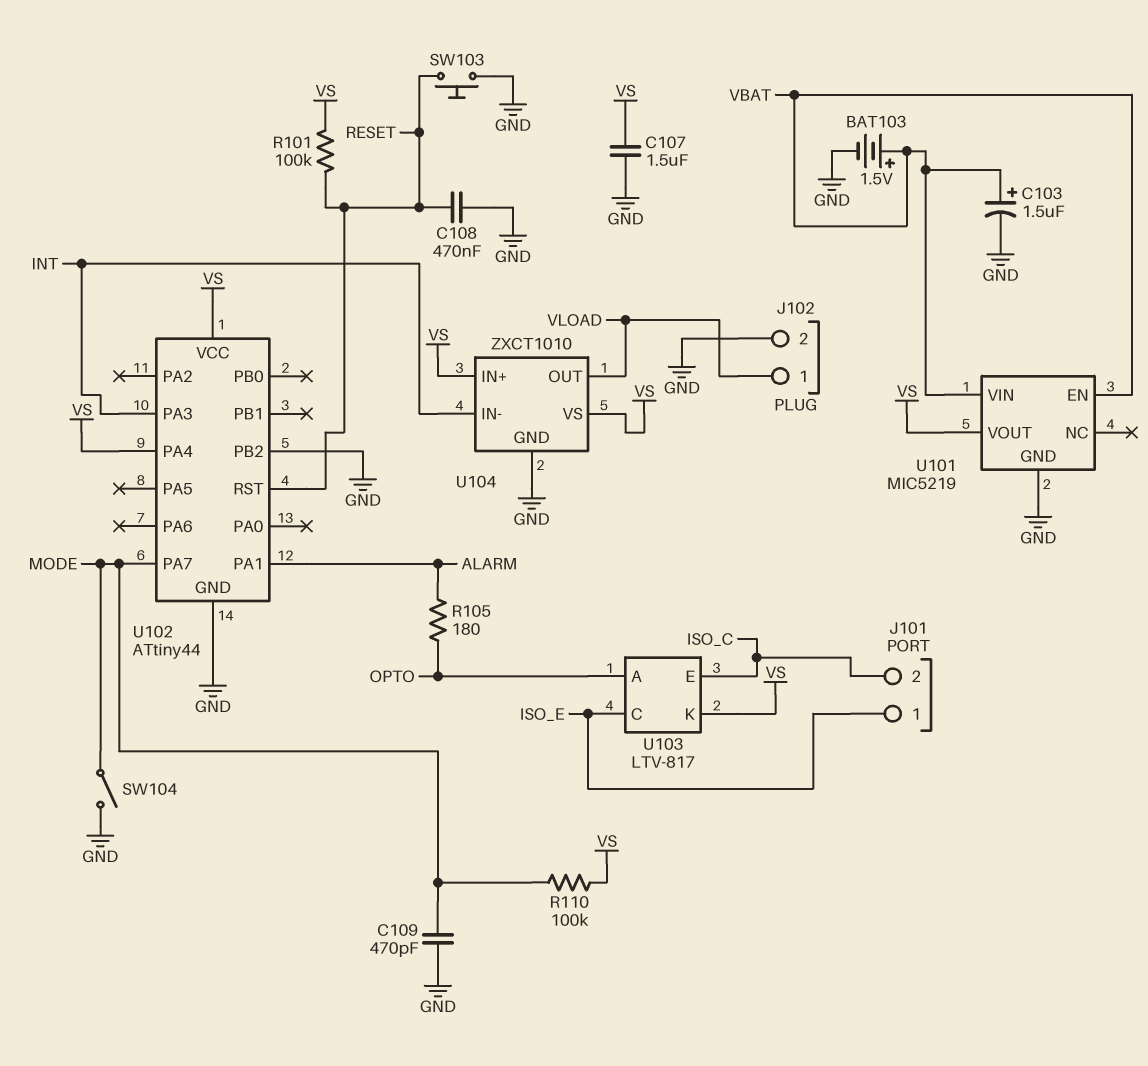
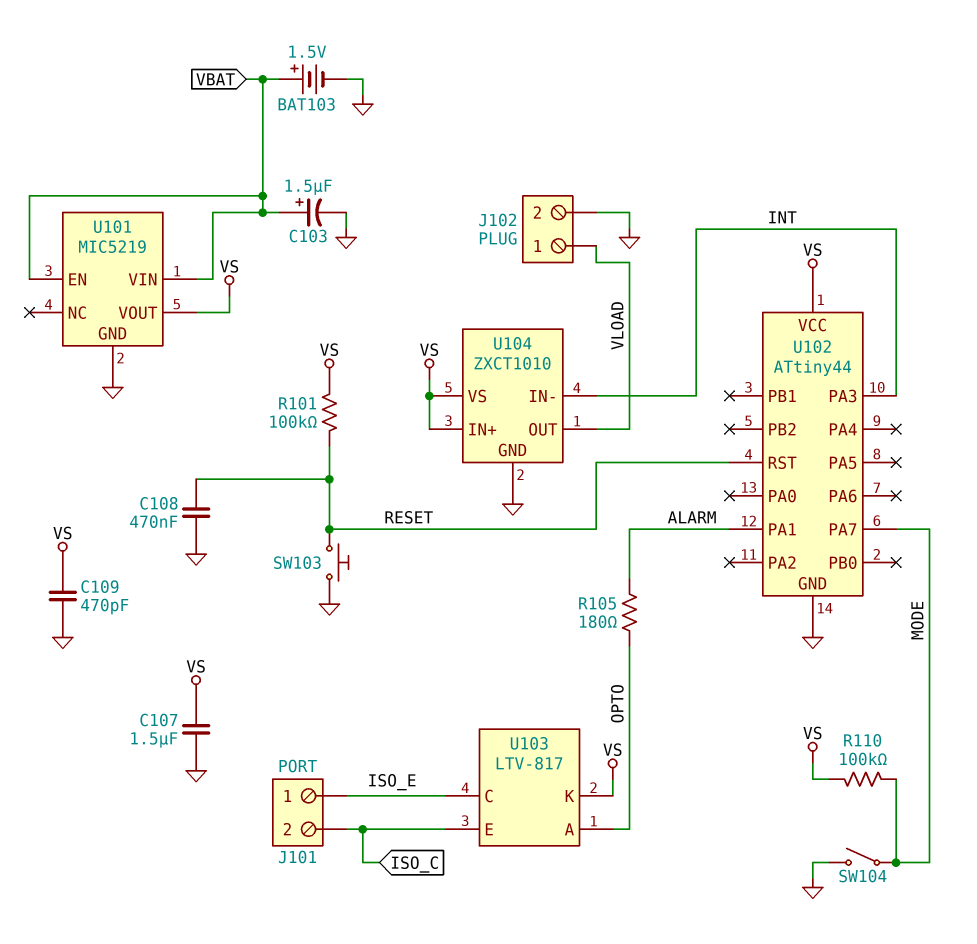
C109: 470pF (GND, MODE) -> 470pF (GND, VS)
U102 pin PA4: VS -> none
U102 pin PB2: GND -> none

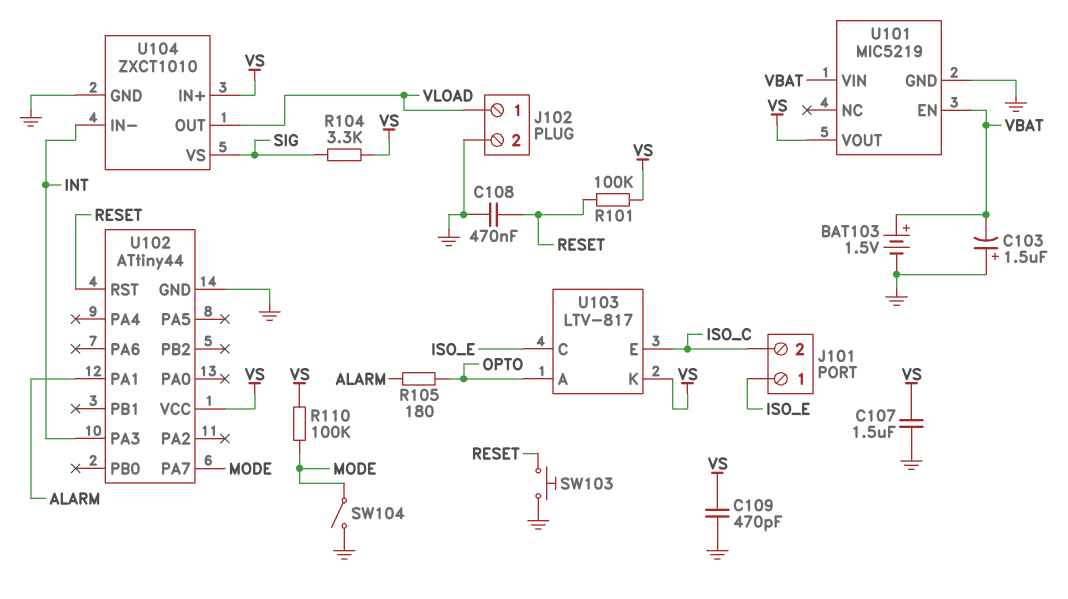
C103: 1.5uF (plus VBAT, minus GND) -> 1.5uF (plus GND, minus VBAT)
R104: none -> 3.3k (SIG, VS)
U104 pin VS: VS -> SIG

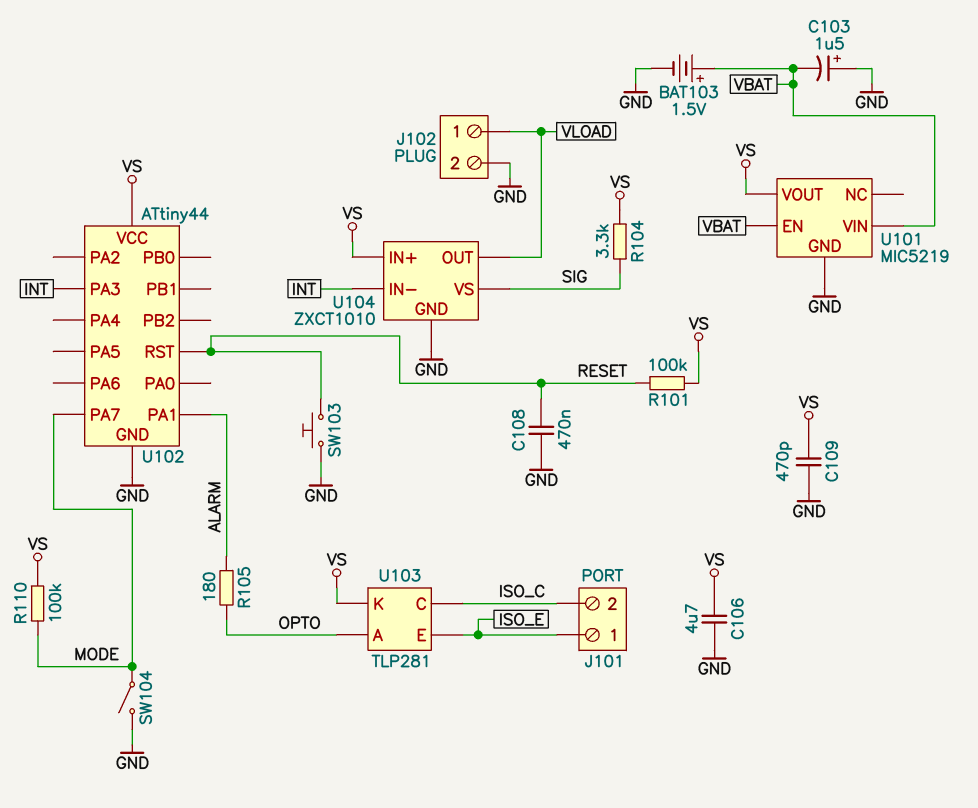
C106: none -> 4.7uF (GND, VS)
C107: 1.5uF (GND, VS) -> none
U103: LTV-817 -> TLP281
U103 pin C: ISO_E -> ISO_C
U103 pin E: ISO_C -> ISO_E

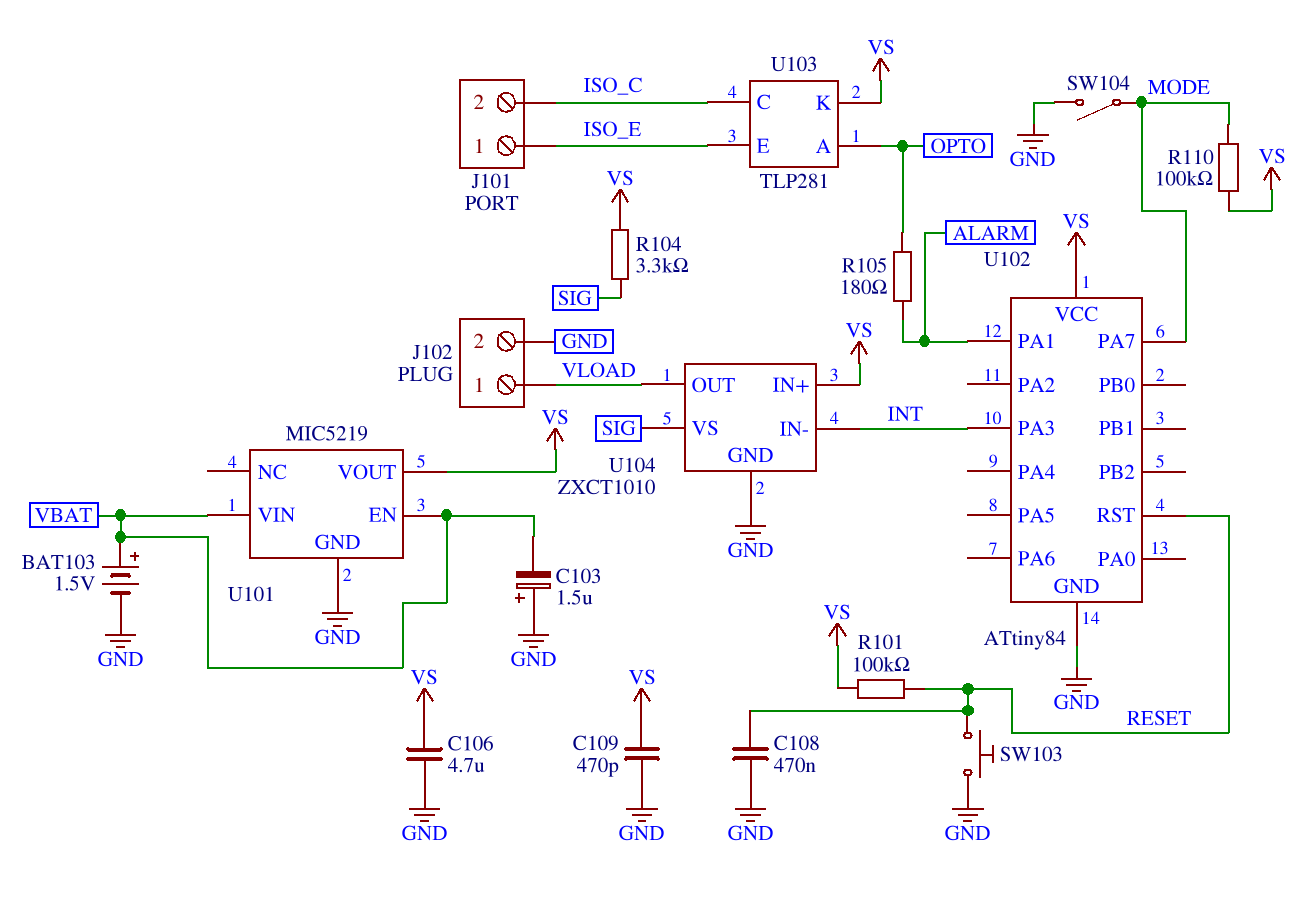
U102: ATtiny44 -> ATtiny84

